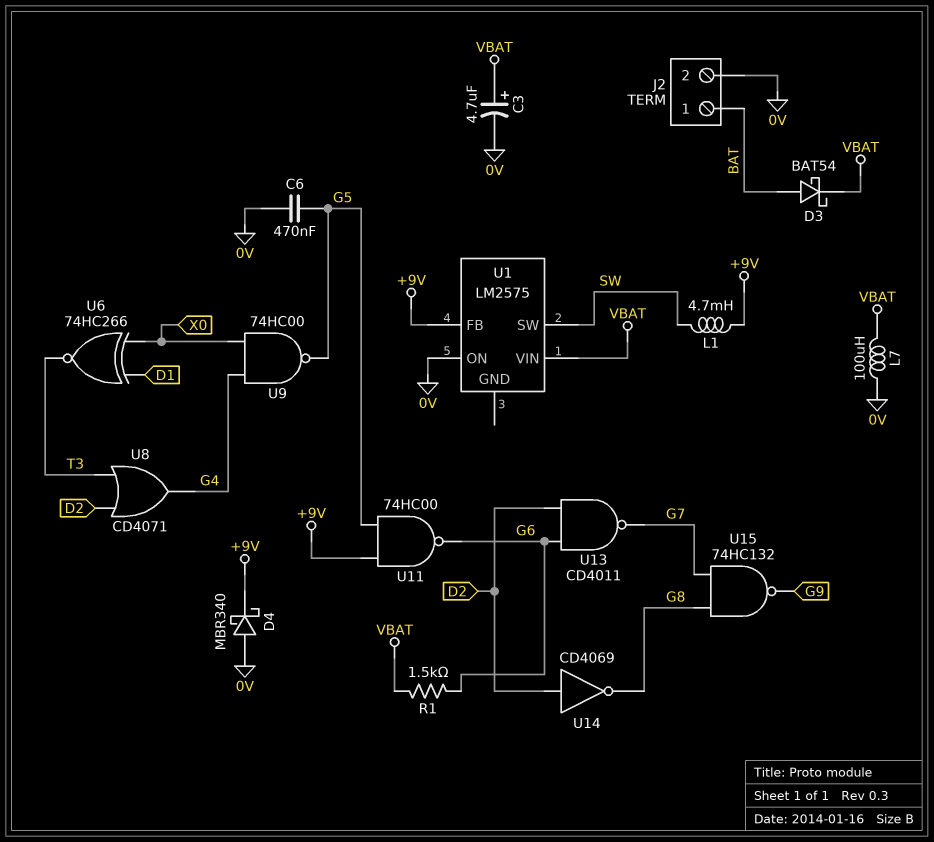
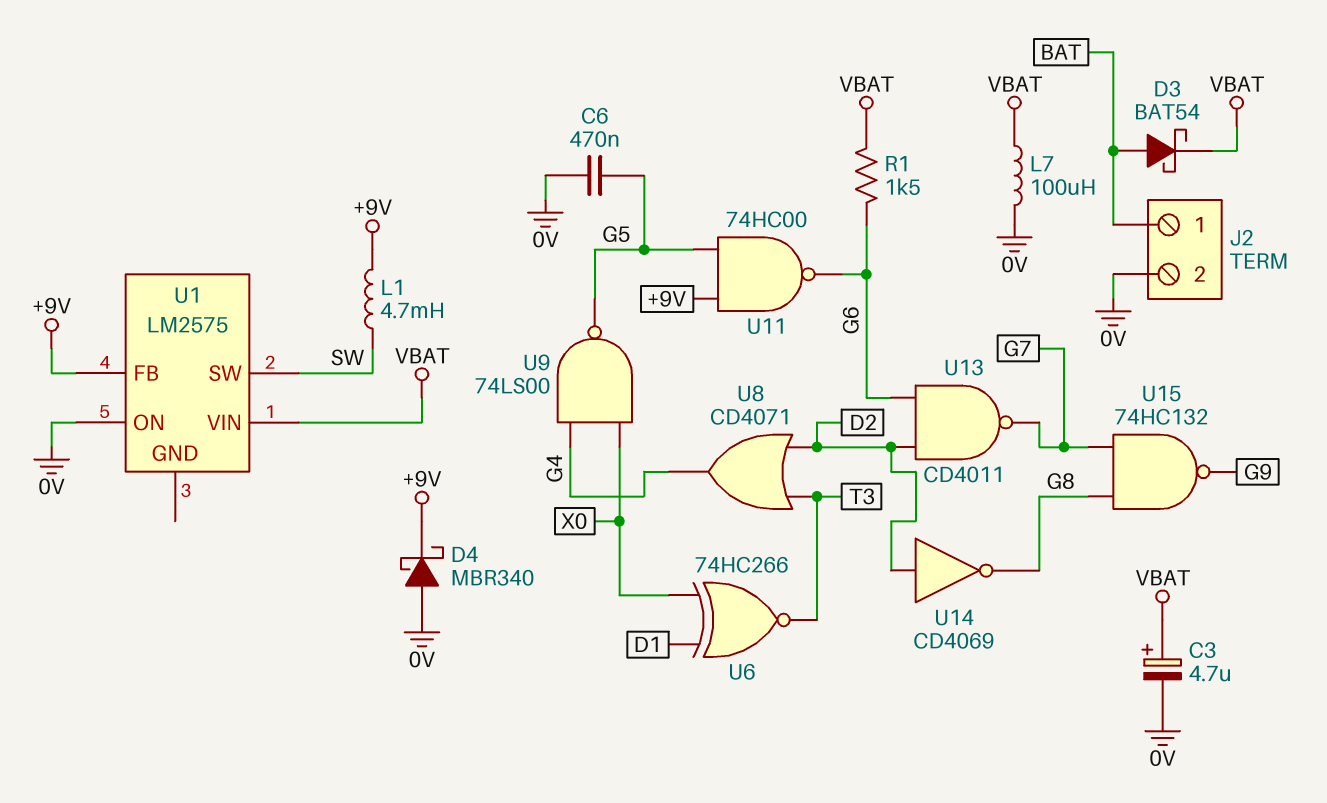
U9: NAND 74HC00 (in G4, in X0, out G5) -> NAND 74LS00 (in G4, in X0, out G5)

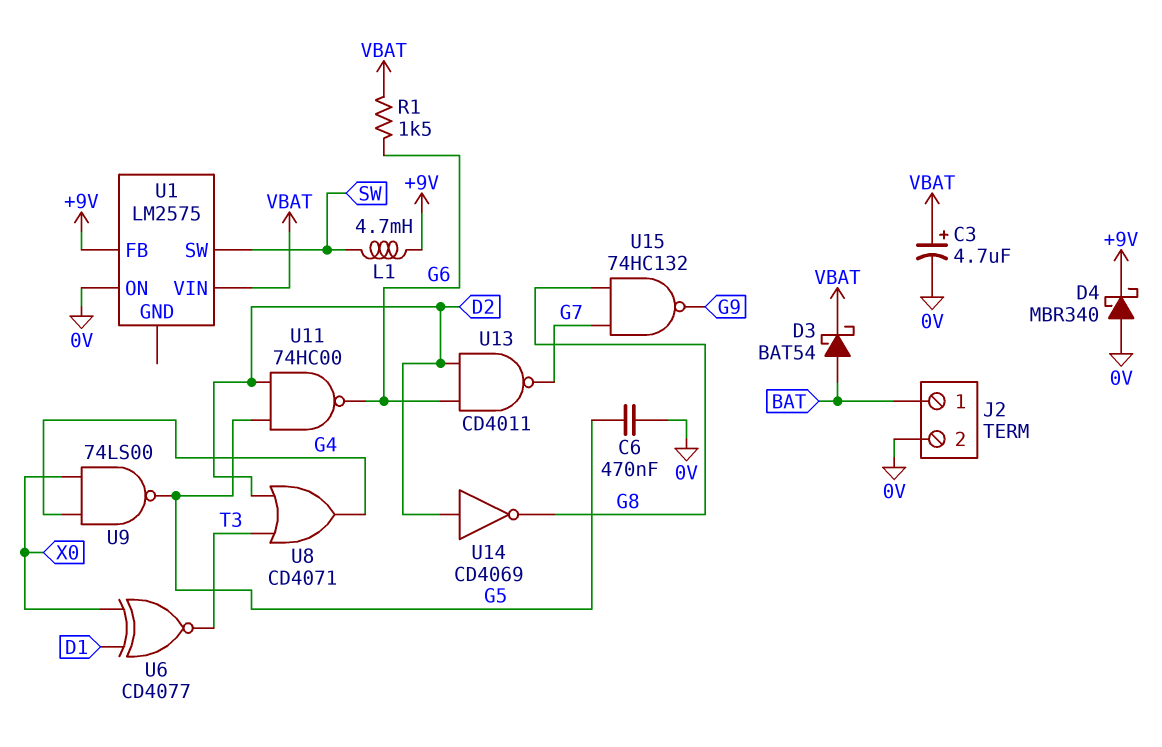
L7: 100uH (0V, VBAT) -> none
U6: XNOR 74HC266 (in D1, in X0, out T3) -> XNOR CD4077 (in D1, in X0, out T3)
U11: NAND 74HC00 (in +9V, in G5, out G6) -> NAND 74HC00 (in D2, in G5, out G6)

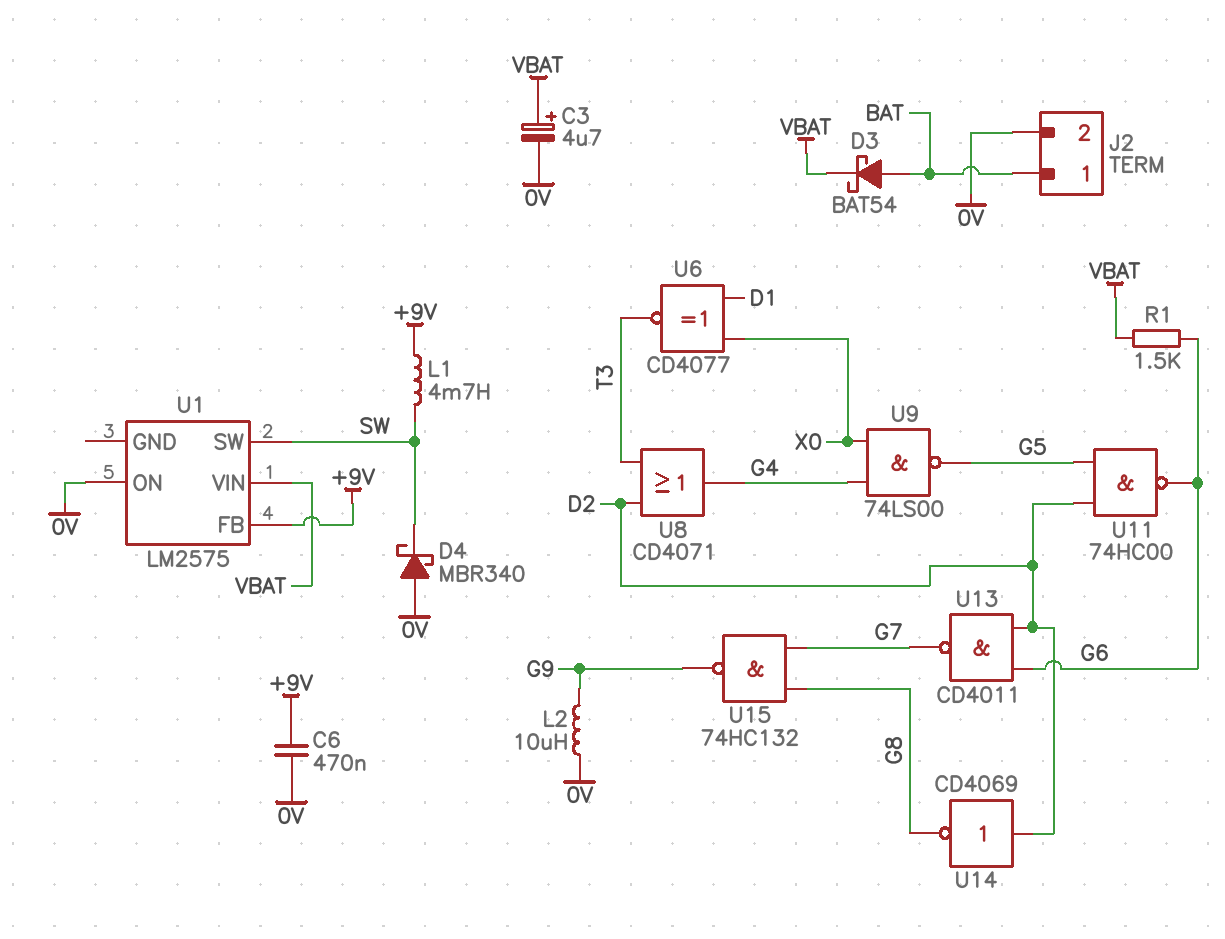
C6: 470nF (0V, G5) -> 470nF (+9V, 0V)
D4: schottky MBR340 (A 0V, K +9V) -> schottky MBR340 (A 0V, K SW)
L2: none -> 10uH (0V, G9)

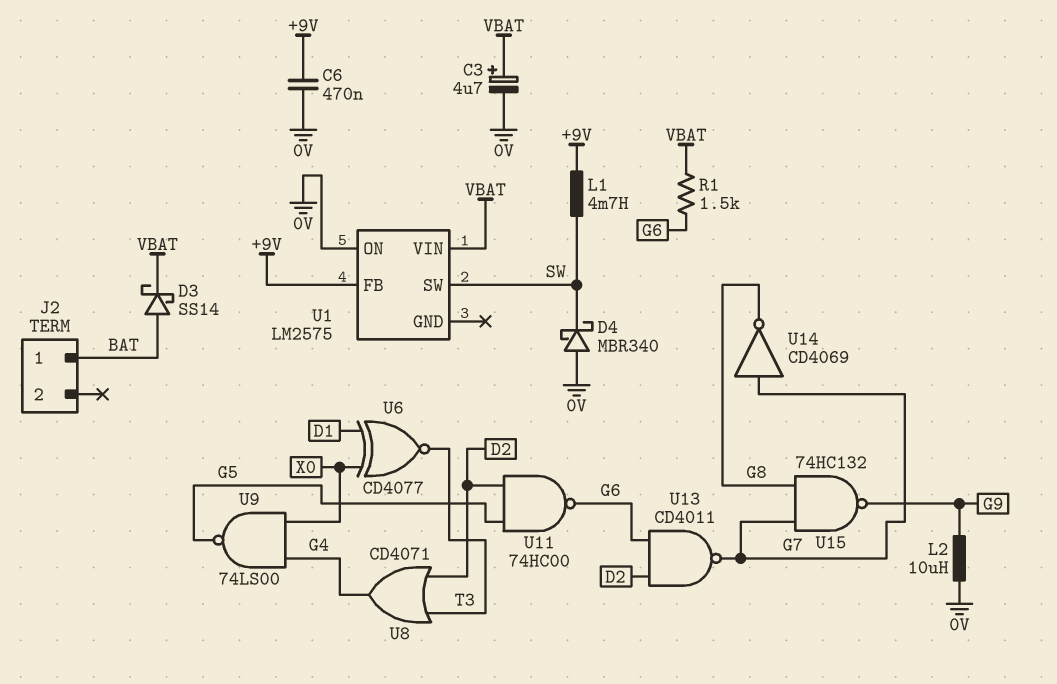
D3: schottky BAT54 (A BAT, K VBAT) -> schottky SS14 (A BAT, K VBAT)
J2 pin 2: 0V -> none
U14: NOT CD4069 (in D2, out G8) -> NOT CD4069 (in G7, out G8)

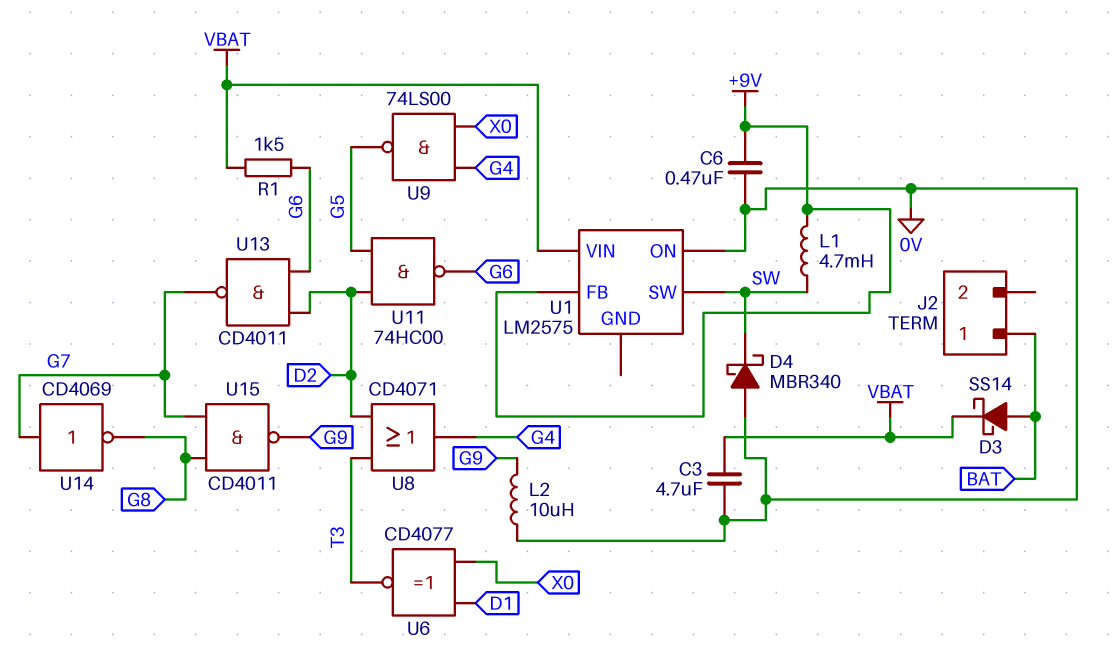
C3: 4.7uF (plus VBAT, minus 0V) -> 4.7uF (0V, VBAT)
U15: NAND 74HC132 (in G7, in G8, out G9) -> NAND CD4011 (in G7, in G8, out G9)

